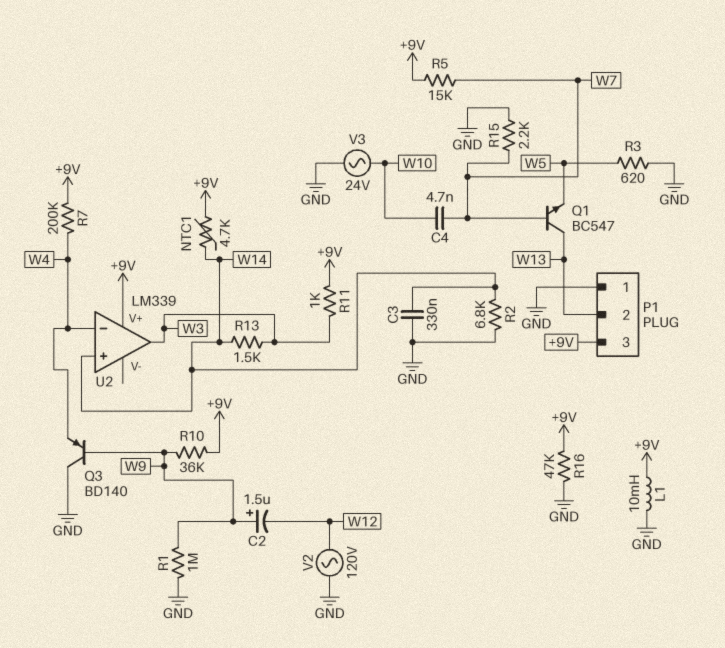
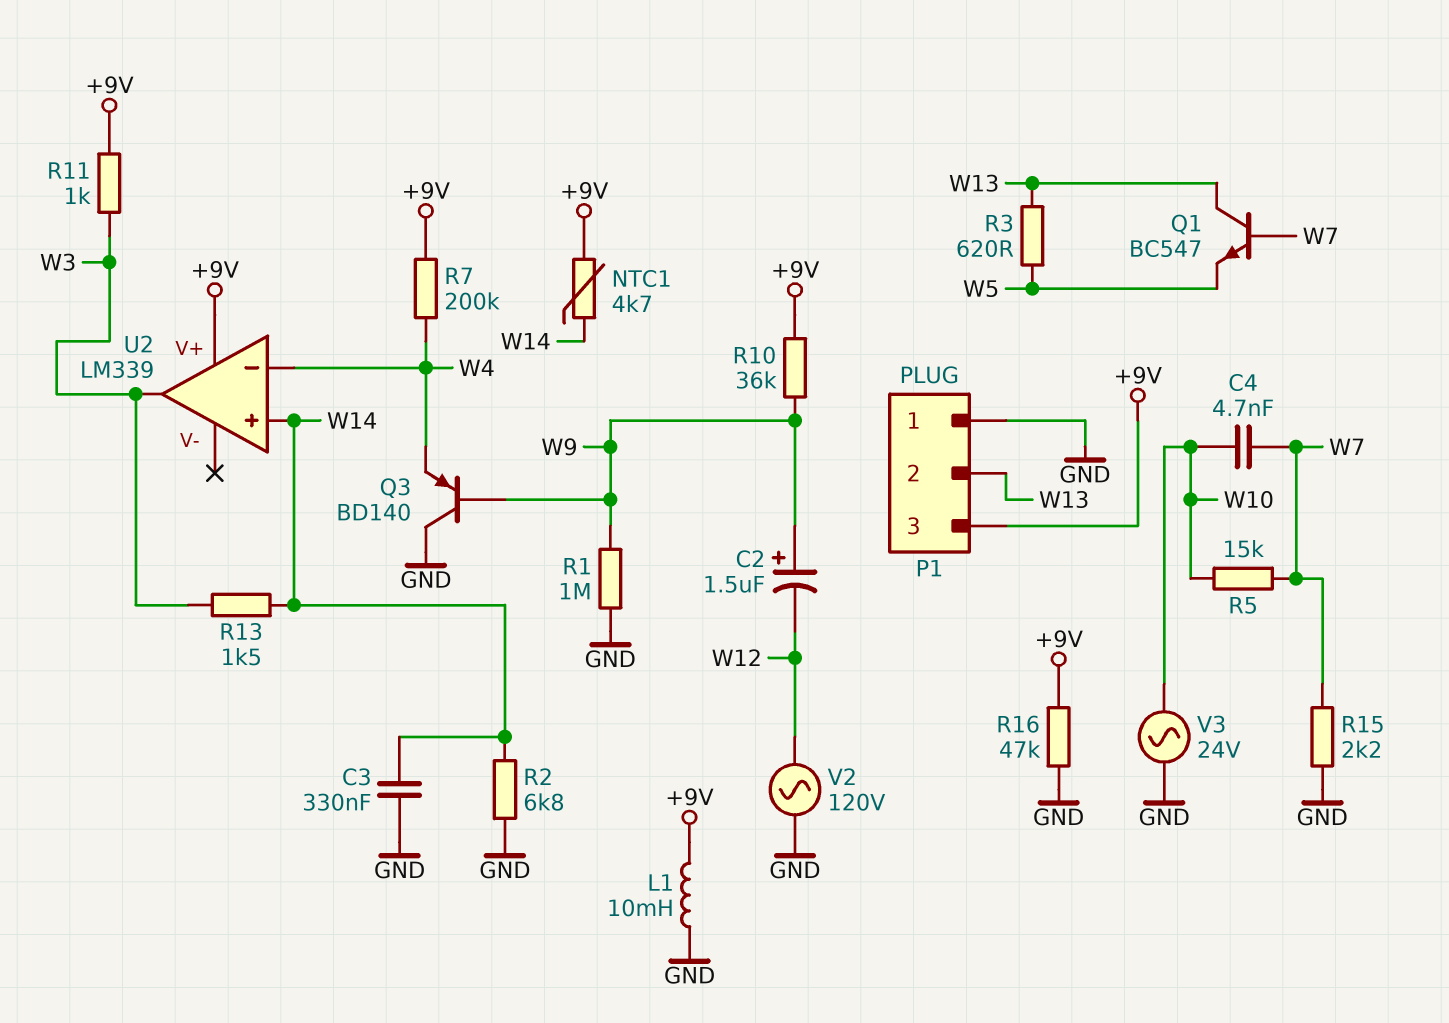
R3: 620 (GND, W5) -> 620 (W5, W13)
R5: 15k (+9V, W7) -> 15k (W7, W10)

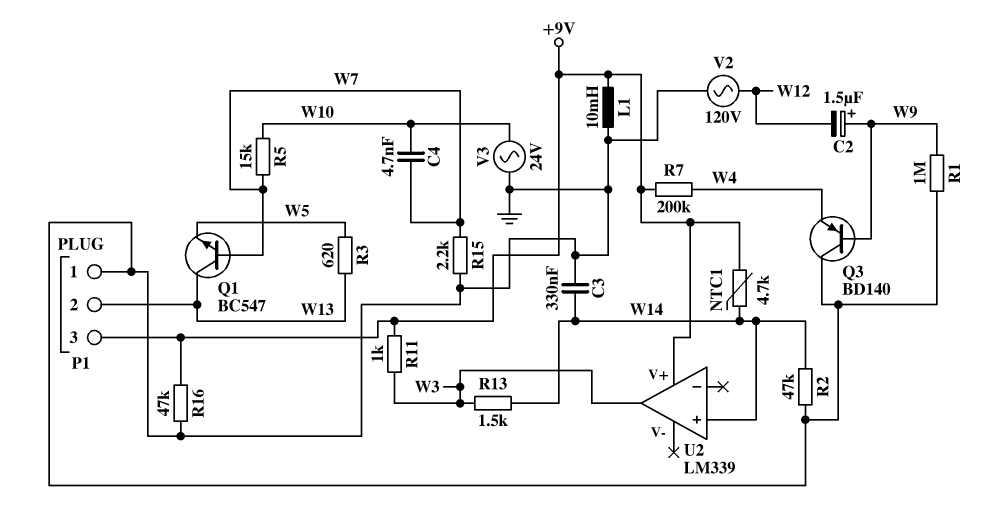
R2: 6.8k (GND, W14) -> 47k (GND, W14)
R10: 36k (+9V, W9) -> none
U2 pin in-: W4 -> none

